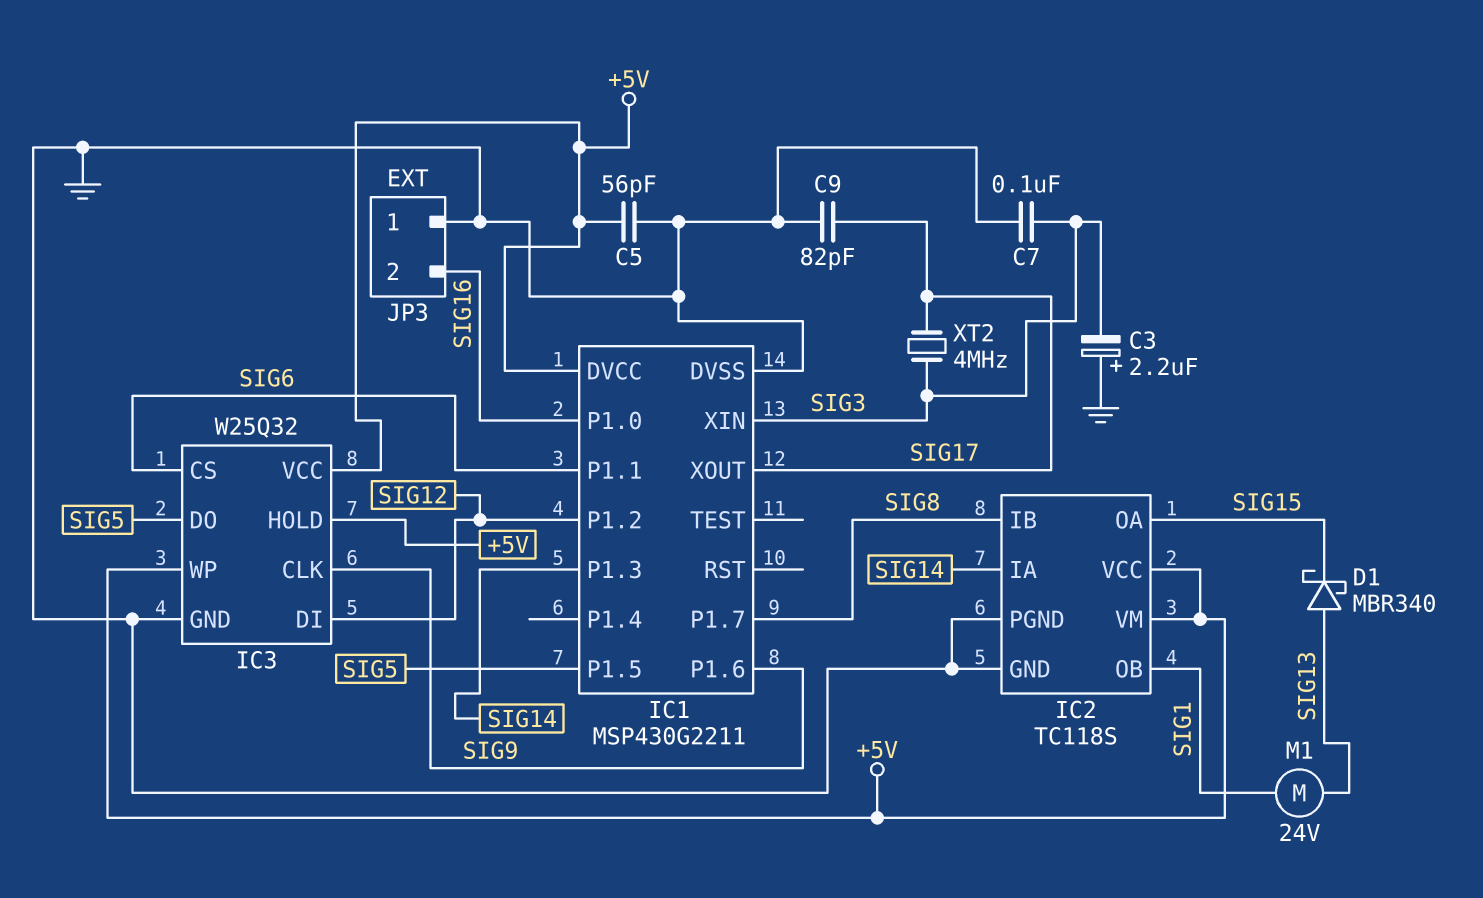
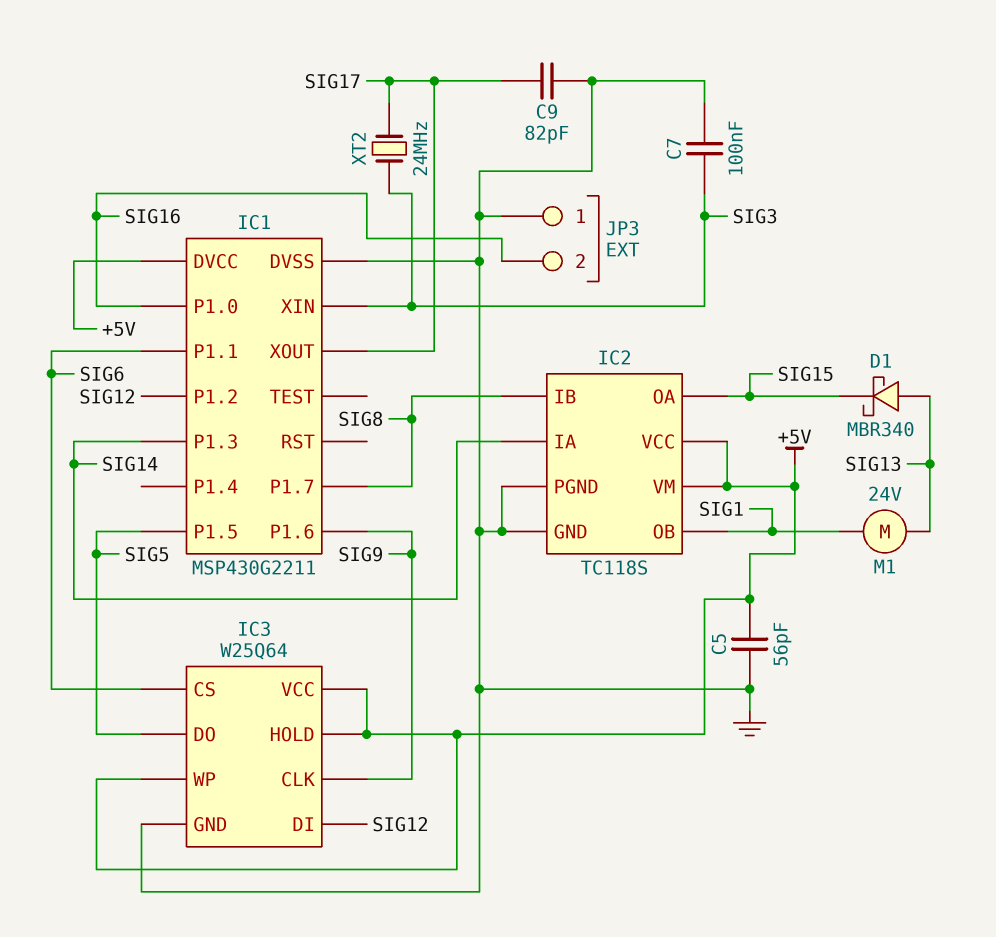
C3: 2.2uF (plus GND, minus SIG3) -> none
IC3: W25Q32 -> W25Q64
XT2: 4MHz (SIG3, SIG17) -> 24MHz (SIG3, SIG17)

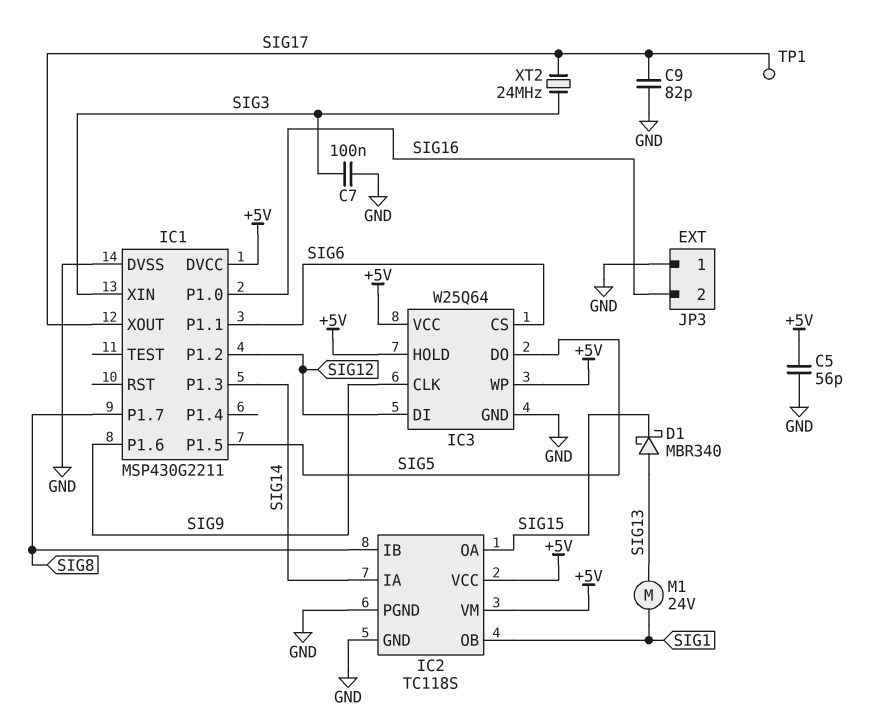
TP1: none -> test point (SIG17)

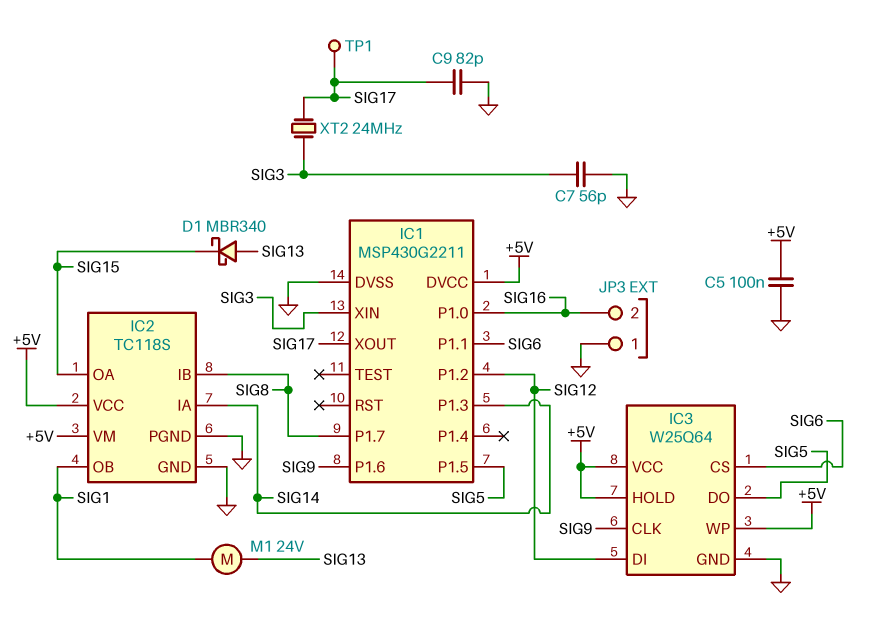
C5: 56pF (+5V, GND) -> 100nF (+5V, GND)
C7: 100nF (GND, SIG3) -> 56pF (GND, SIG3)

